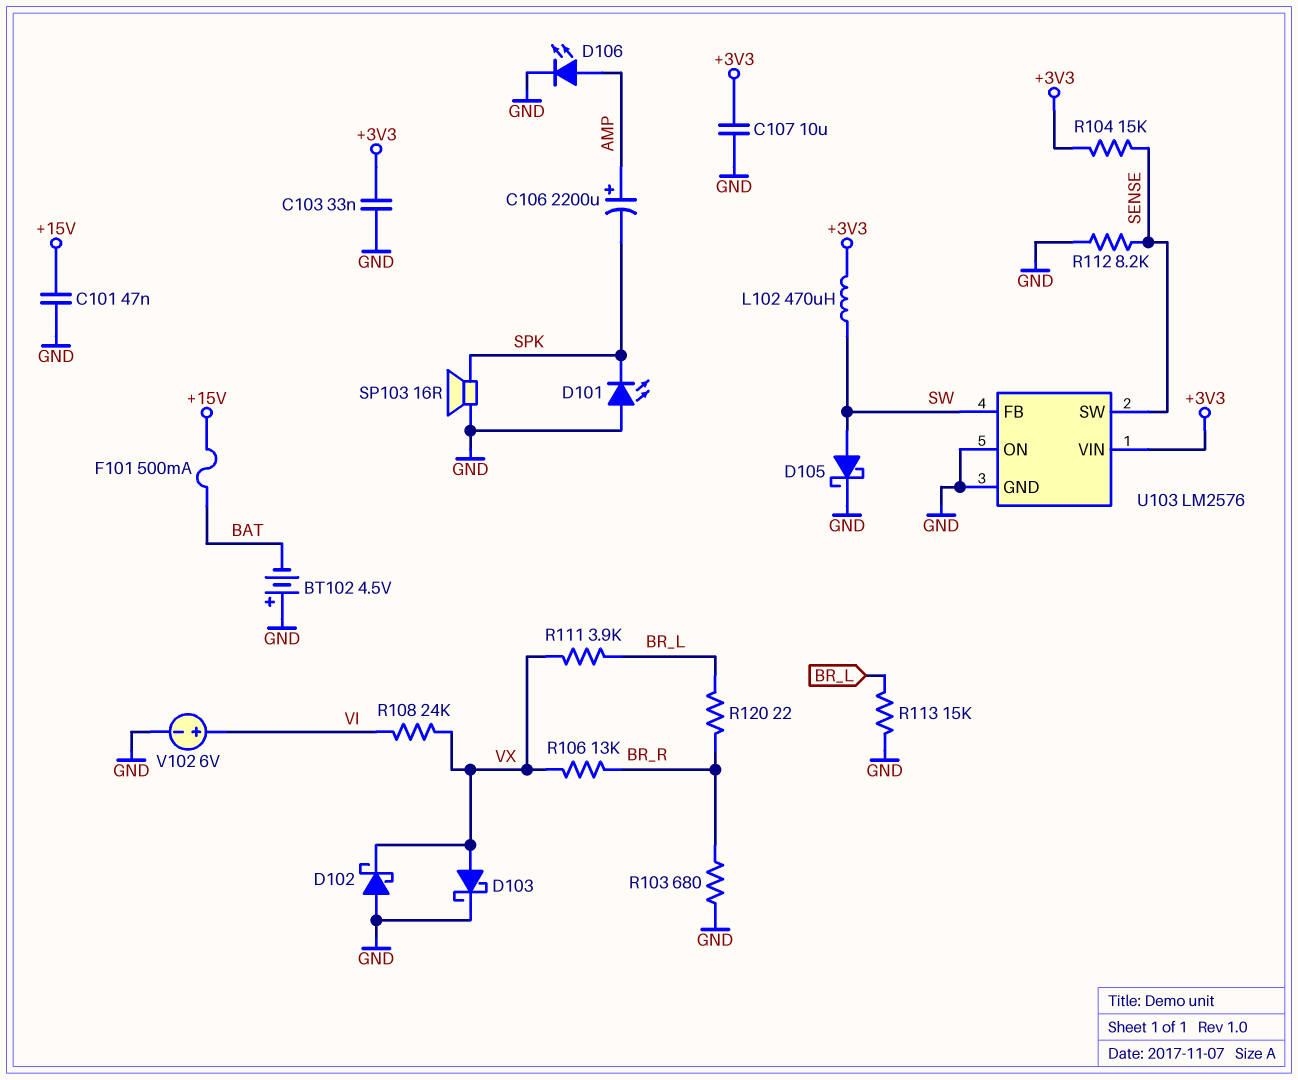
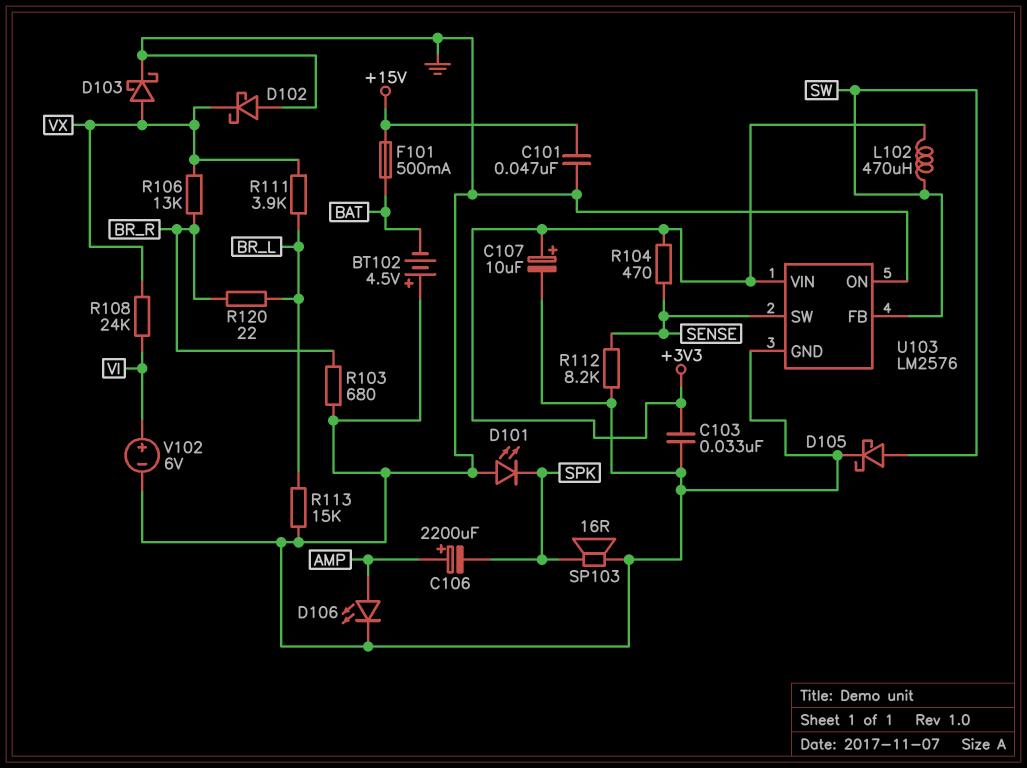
C107: 10uF (+3V3, GND) -> 10uF (plus +3V3, minus GND)
R104: 15k (+3V3, SENSE) -> 470 (+3V3, SENSE)

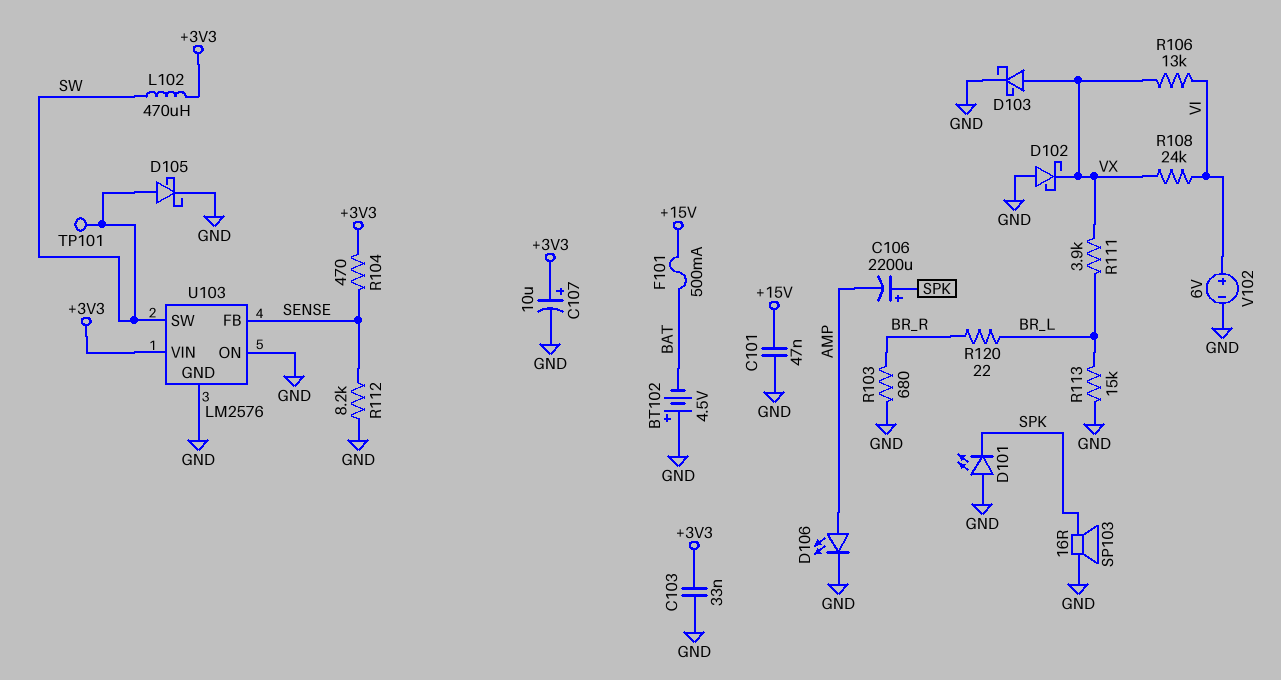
C106: 2200uF (plus AMP, minus SPK) -> 2200uF (plus SPK, minus AMP)
R106: 13k (BR_R, VX) -> 13k (VI, VX)
TP101: none -> test point (SW)
U103 pin FB: SW -> SENSE
U103 pin SW: SENSE -> SW

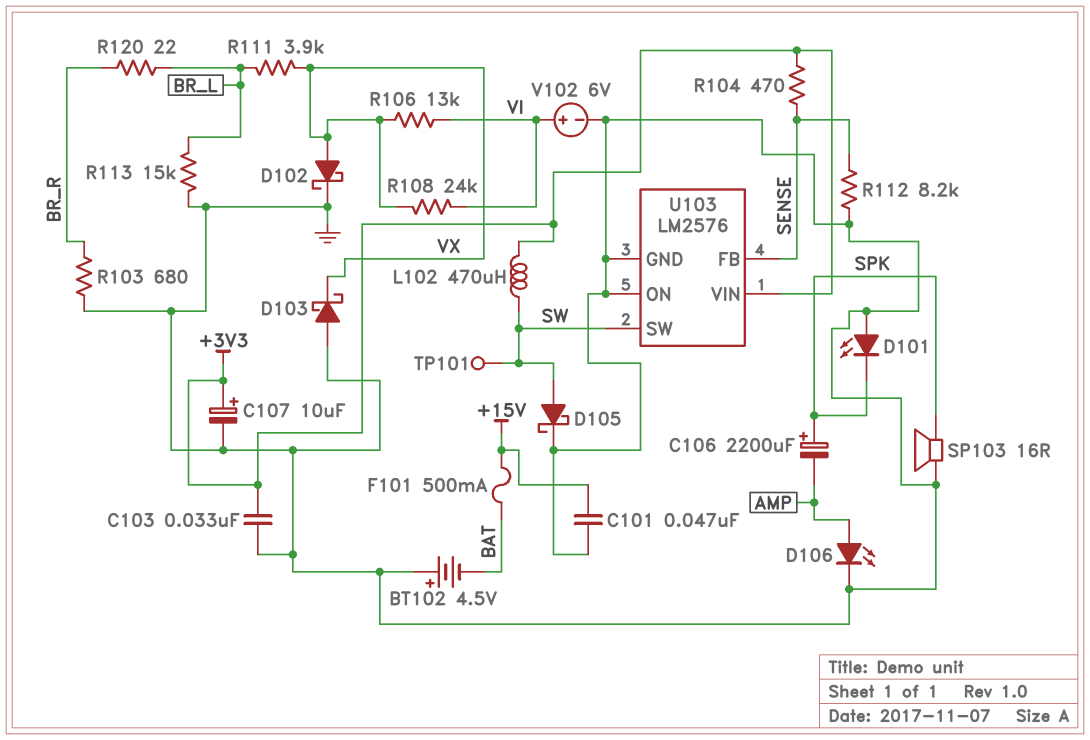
D102: schottky (A GND, K VX) -> schottky (A VX, K GND)
D103: schottky (A VX, K GND) -> schottky (A GND, K VX)

